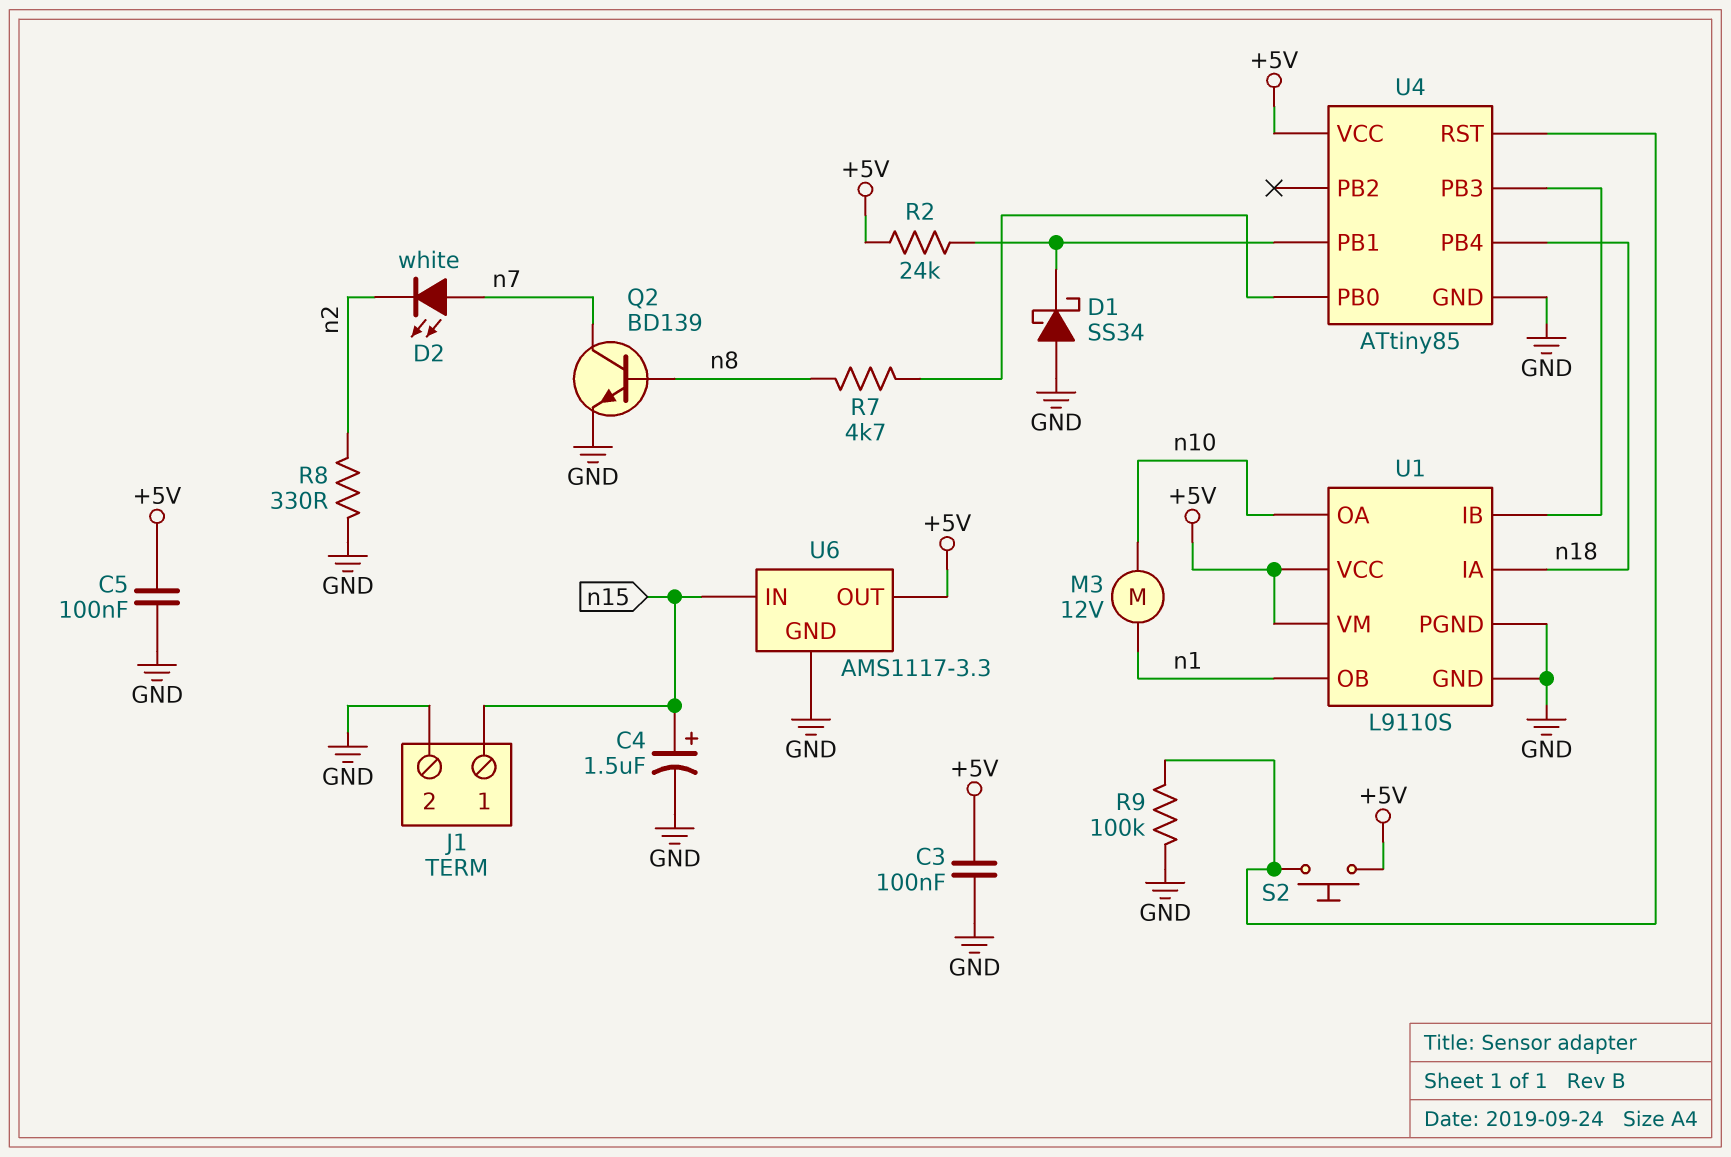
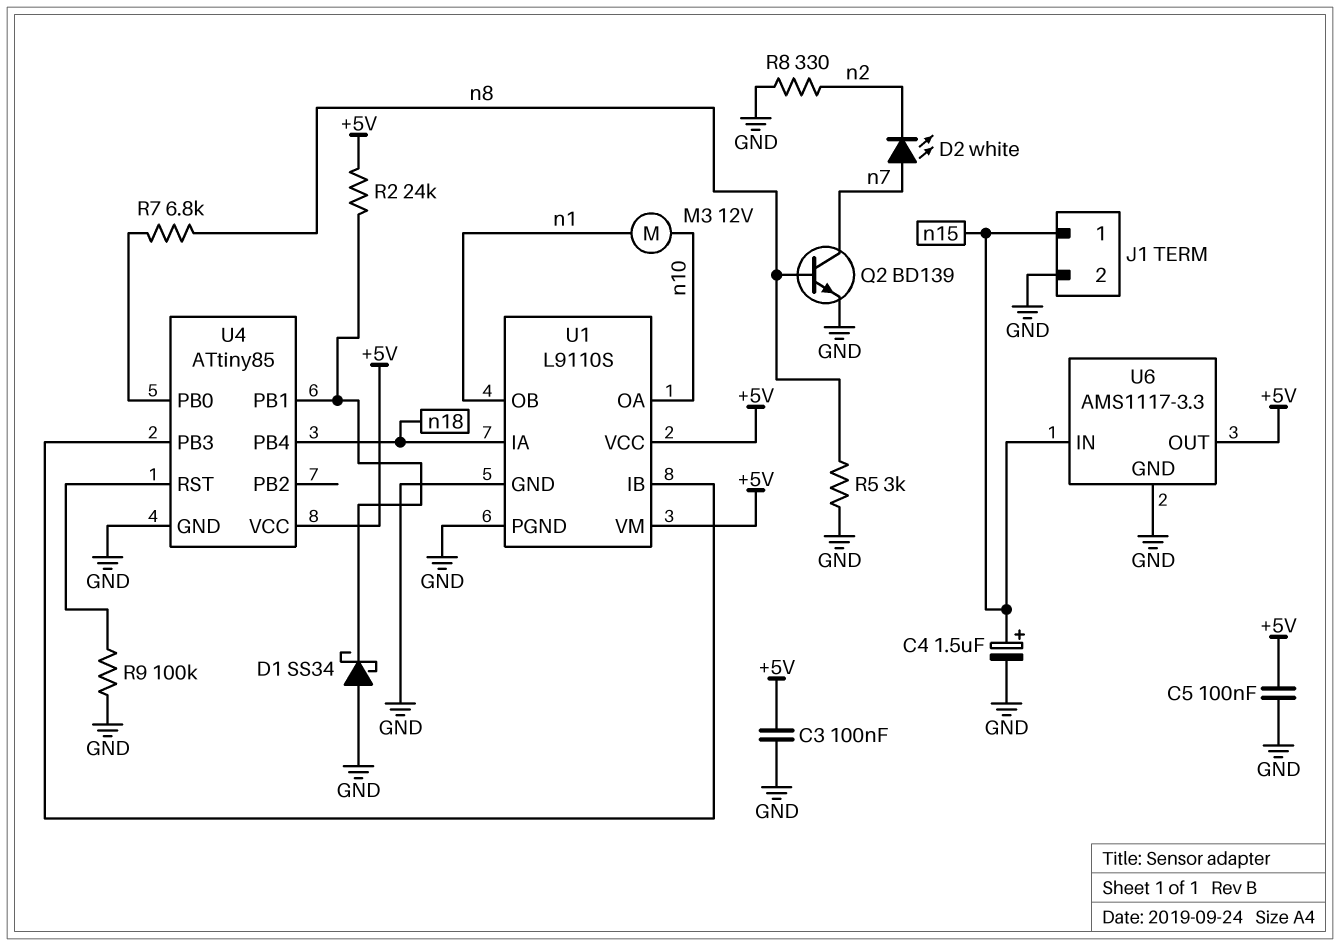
R5: none -> 3k (GND, n8)
R7: 4.7k (U4/PB0, n8) -> 6.8k (U4/PB0, n8)
S2: button (+5V, U4/RST) -> none

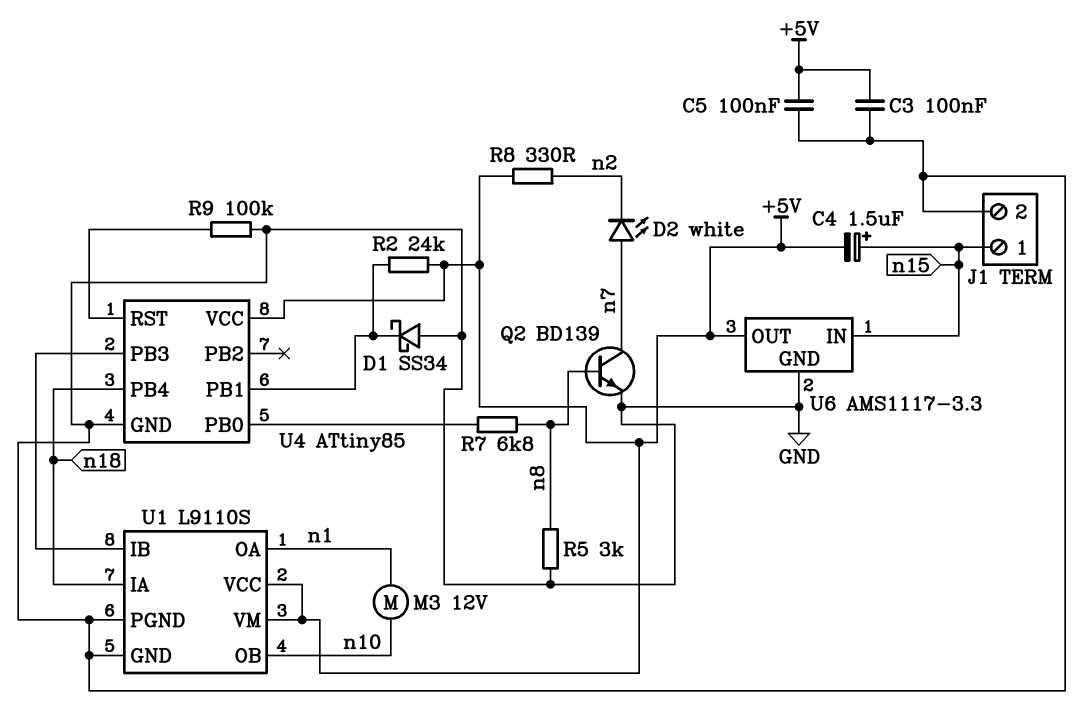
C4: 1.5uF (plus n15, minus GND) -> 1.5uF (plus n15, minus +5V)
R8: 330 (GND, n2) -> 330 (+5V, n2)
U1 pin OA: n10 -> n1
U1 pin OB: n1 -> n10

